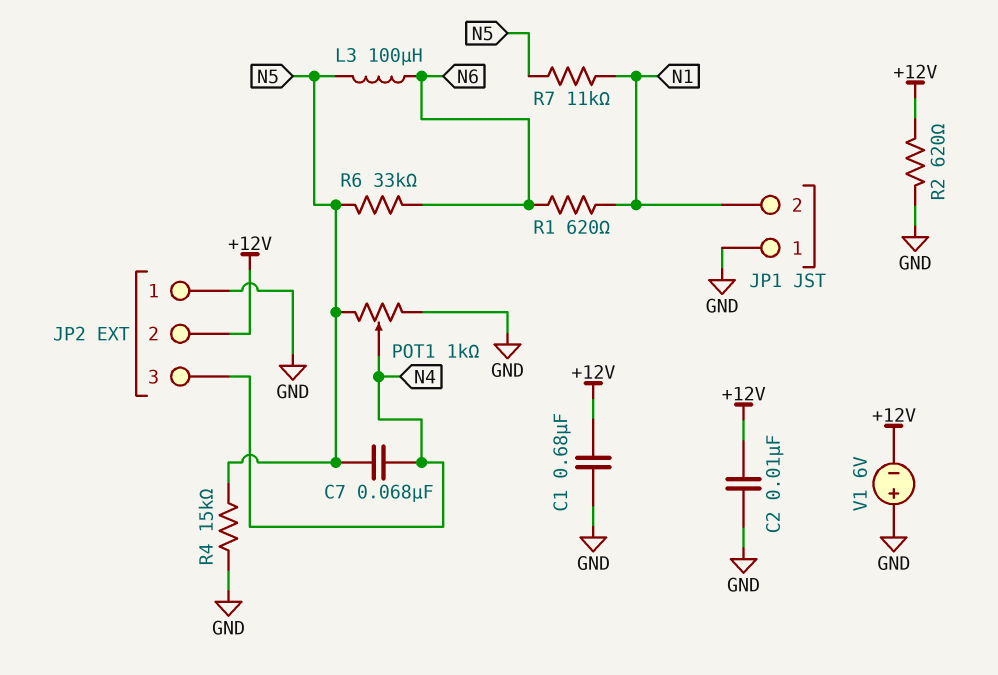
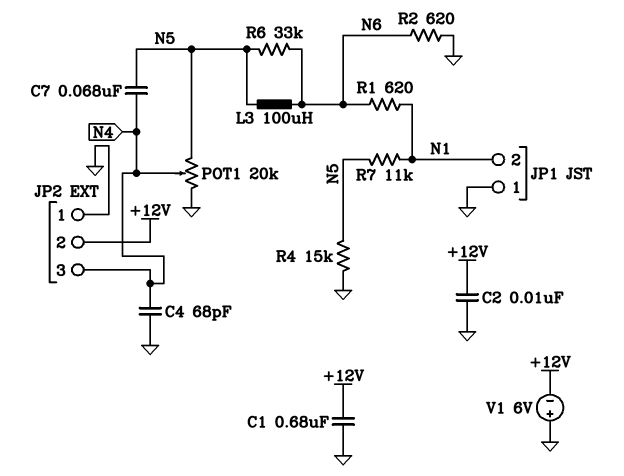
C4: none -> 68pF (GND, N4)
POT1: 1k (GND, N5, wiper N4) -> 20k (GND, N5, wiper N4)
R2: 620 (+12V, GND) -> 620 (GND, N6)

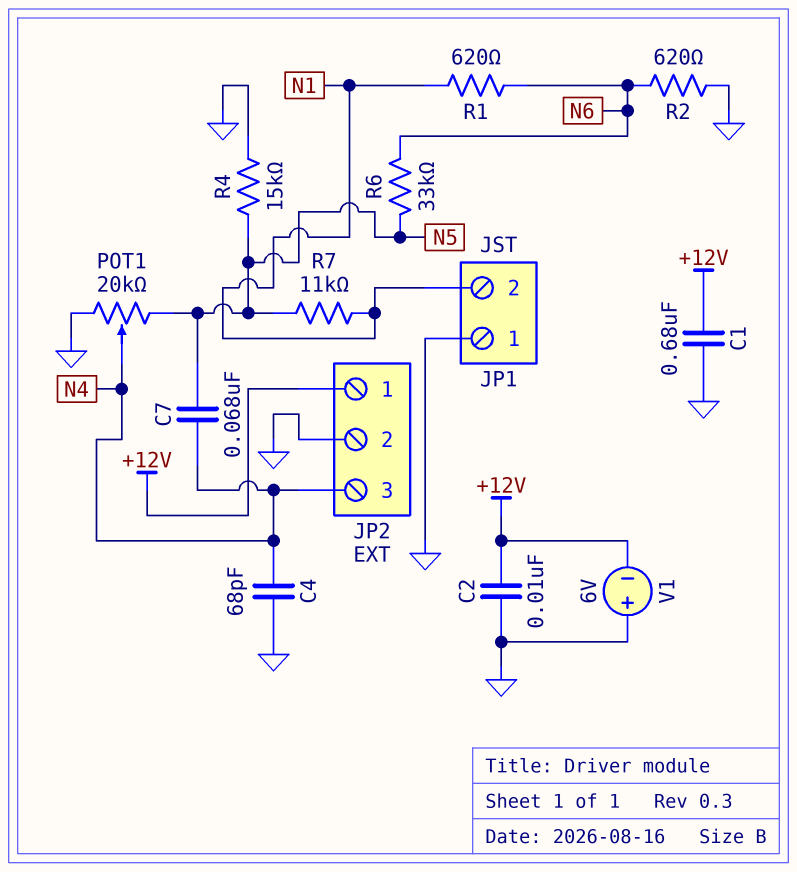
JP2 pin 1: GND -> +12V
JP2 pin 2: +12V -> GND
L3: 100uH (N5, N6) -> none

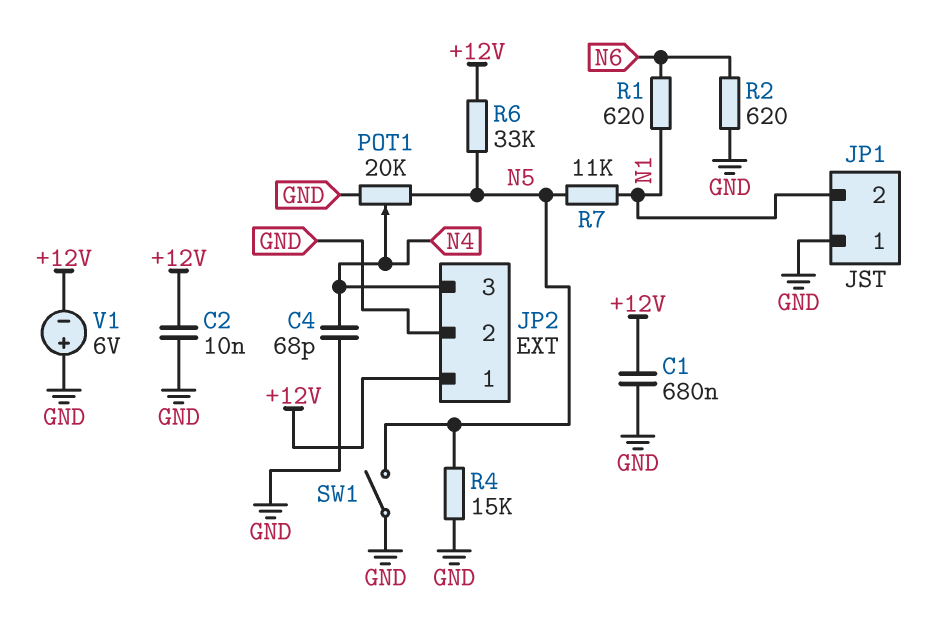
C7: 68nF (N4, N5) -> none
R6: 33k (N5, N6) -> 33k (+12V, N5)
SW1: none -> switch (GND, N5)

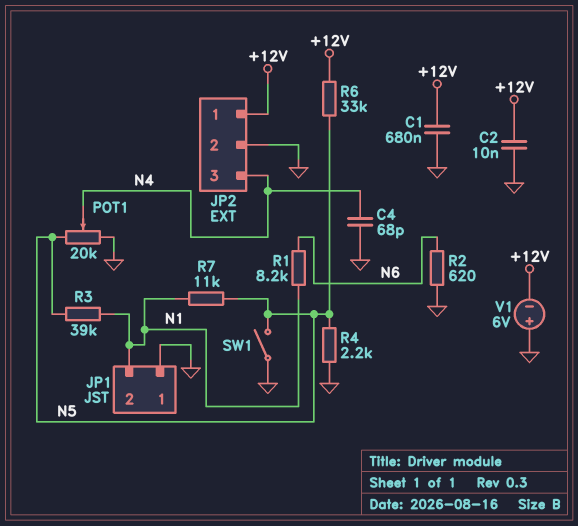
R1: 620 (N1, N6) -> 8.2k (N1, N6)
R3: none -> 39k (N1, N5)
R4: 15k (GND, N5) -> 2.2k (GND, N5)

